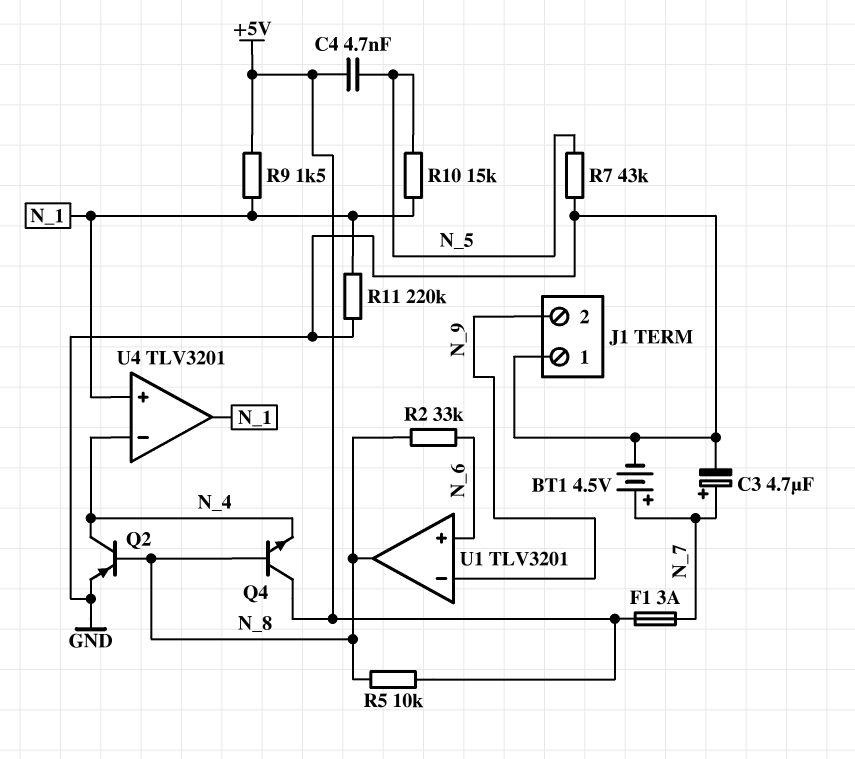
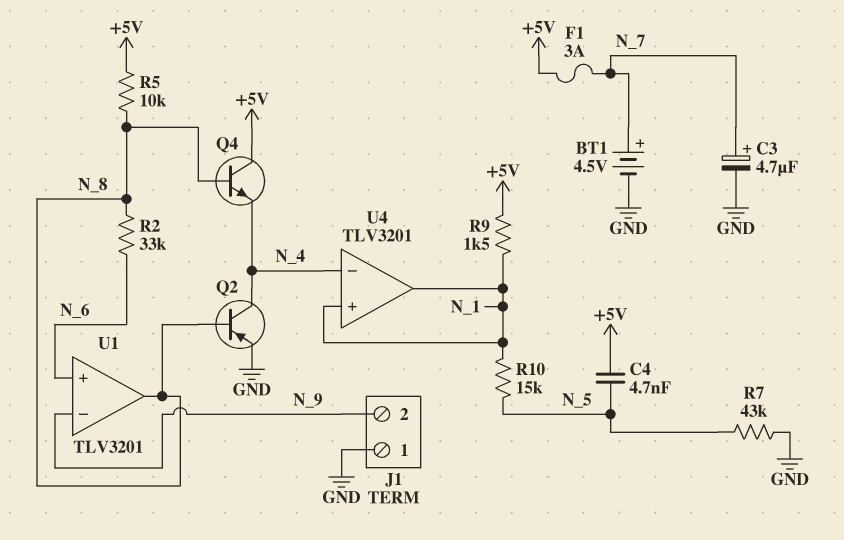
R11: 220k (GND, N_1) -> none

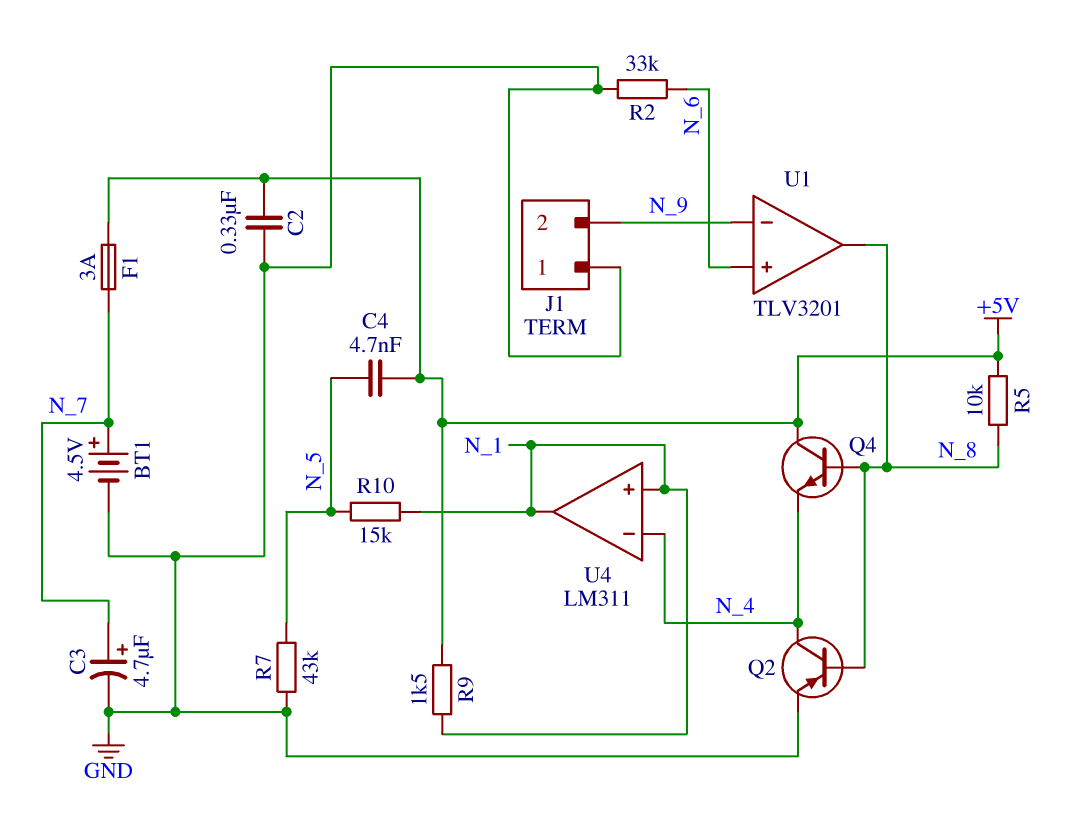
C2: none -> 330nF (+5V, GND)
R2: 33k (N_6, N_8) -> 33k (GND, N_6)
U4: TLV3201 -> LM311

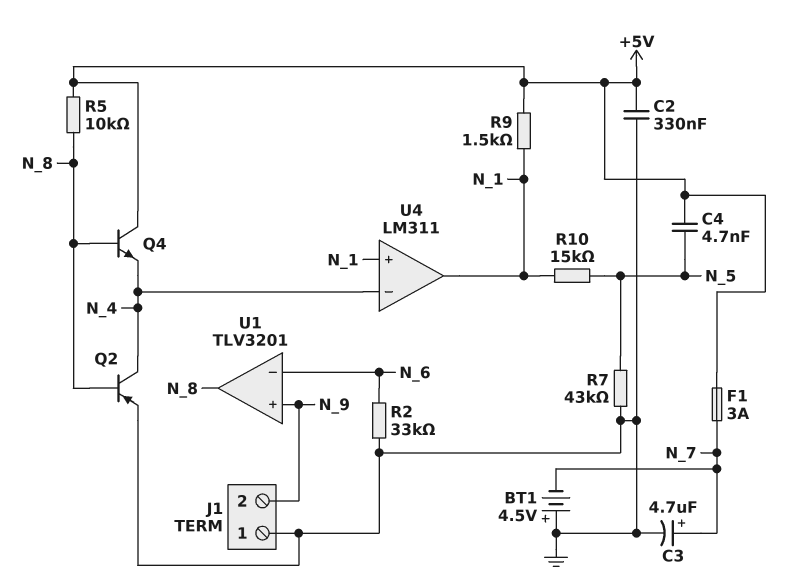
BT1: 4.5V (plus N_7, minus GND) -> 4.5V (plus GND, minus N_7)
U1 pin in+: N_6 -> N_9
U1 pin in-: N_9 -> N_6

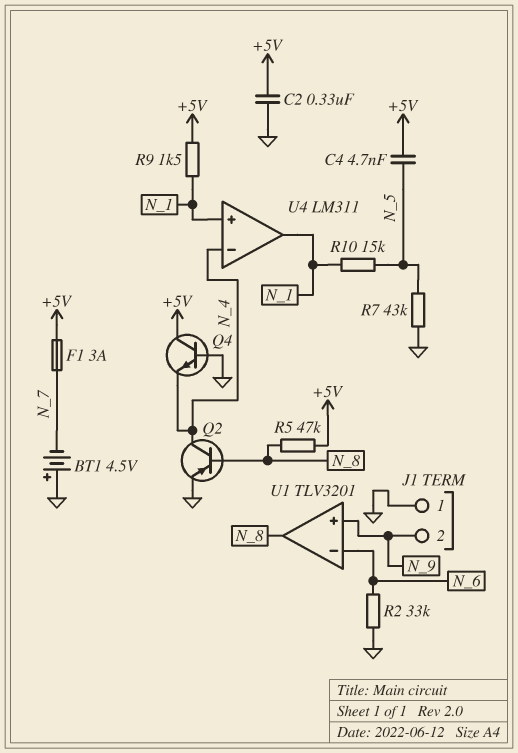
C3: 4.7uF (plus N_7, minus GND) -> none
Q4: NPN (B N_8, C +5V, E N_4) -> NPN (B GND, C +5V, E N_4)
R5: 10k (+5V, N_8) -> 47k (+5V, N_8)

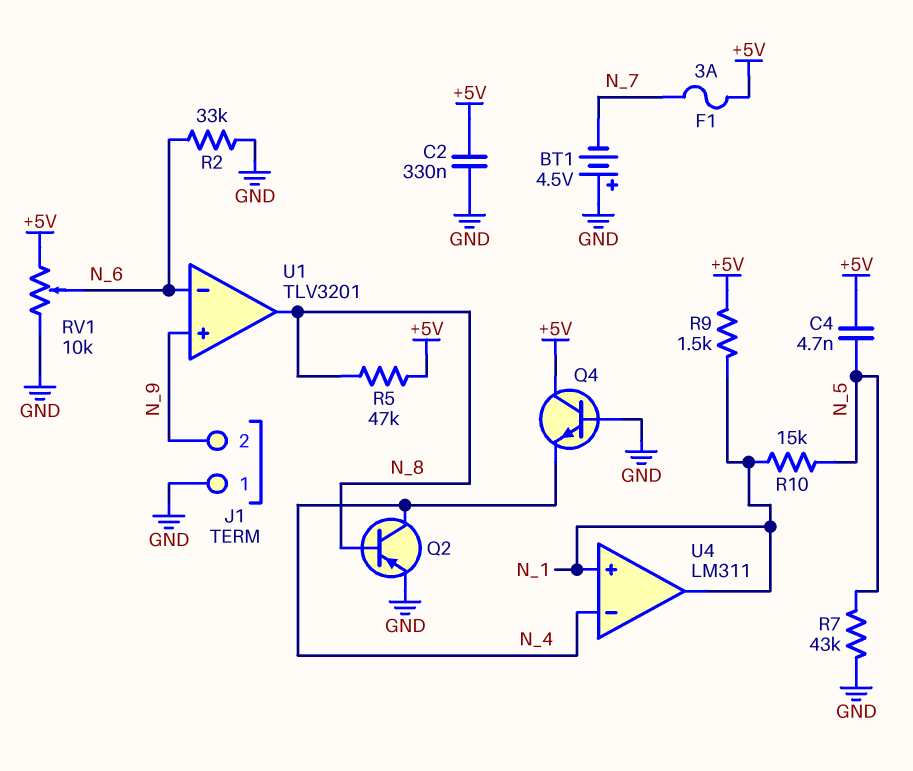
RV1: none -> 10k (+5V, GND, wiper N_6)

